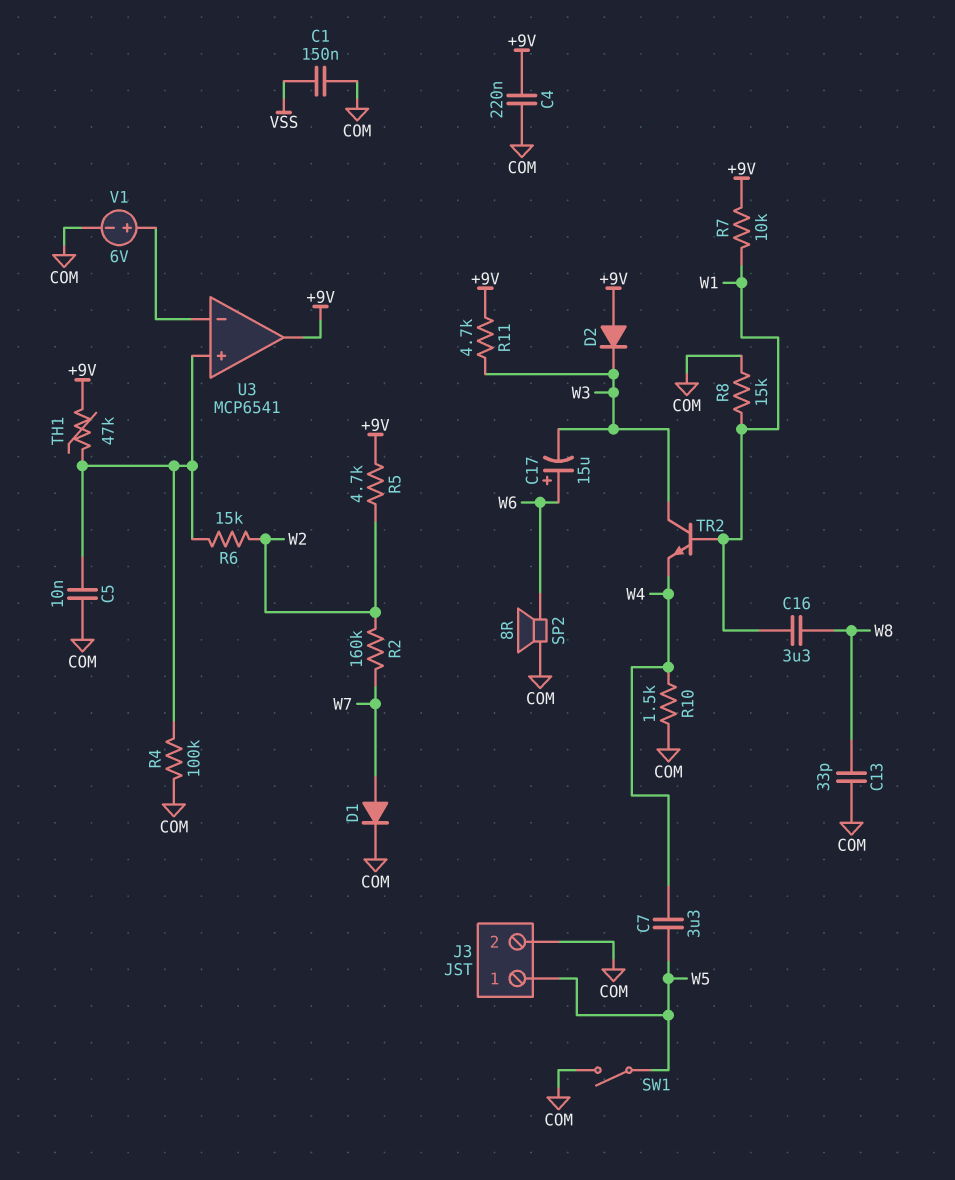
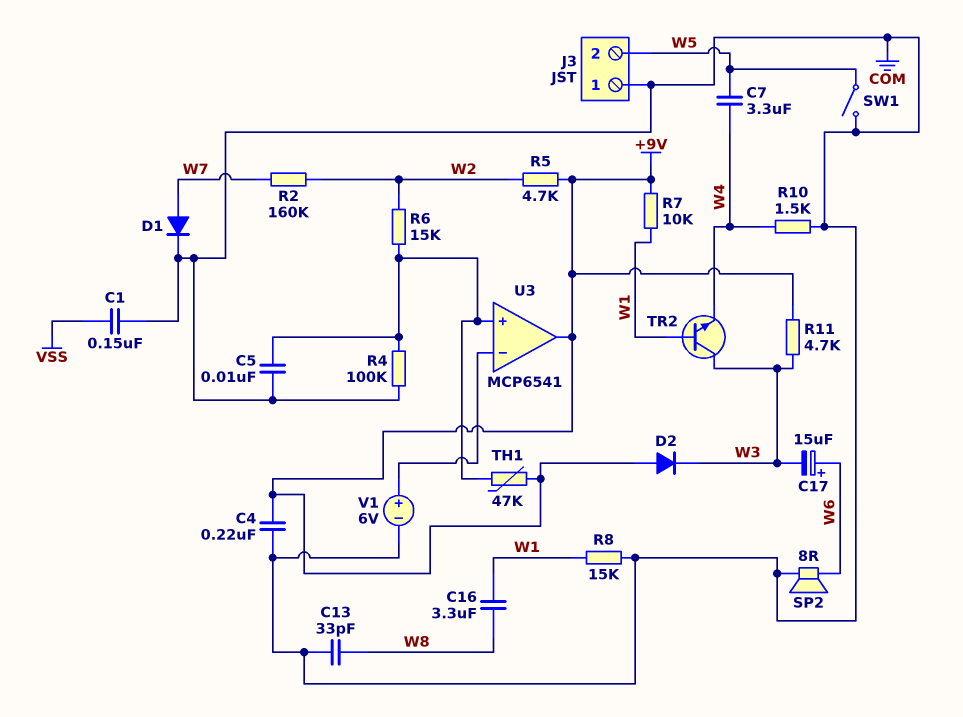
J3 pin 1: W5 -> COM
J3 pin 2: COM -> W5

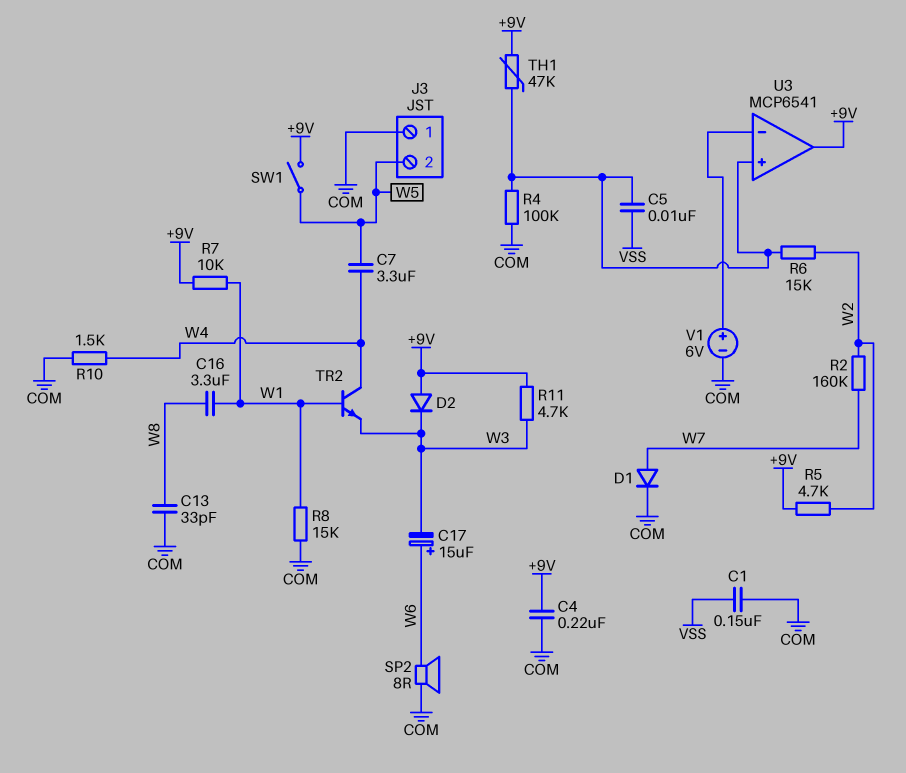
C5: 10nF (COM, U3/in+) -> 10nF (U3/in+, VSS)
SW1: switch (COM, W5) -> switch (+9V, W5)
TR2: NPN (B W1, C W3, E W4) -> NPN (B W1, C W4, E W3)

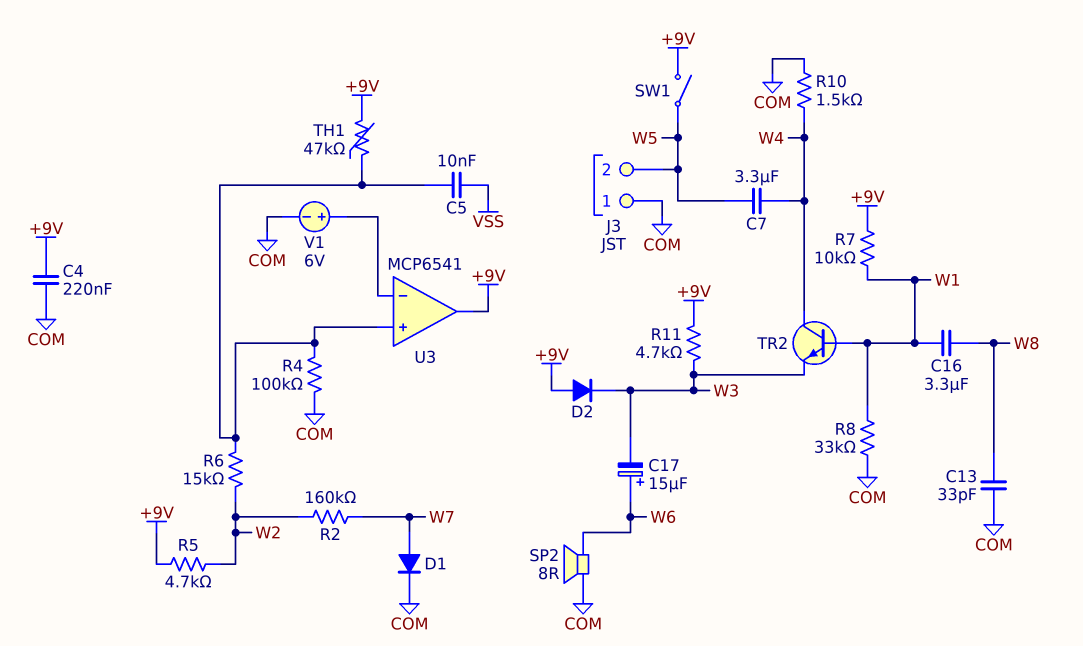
C1: 150nF (COM, VSS) -> none
R8: 15k (COM, W1) -> 33k (COM, W1)

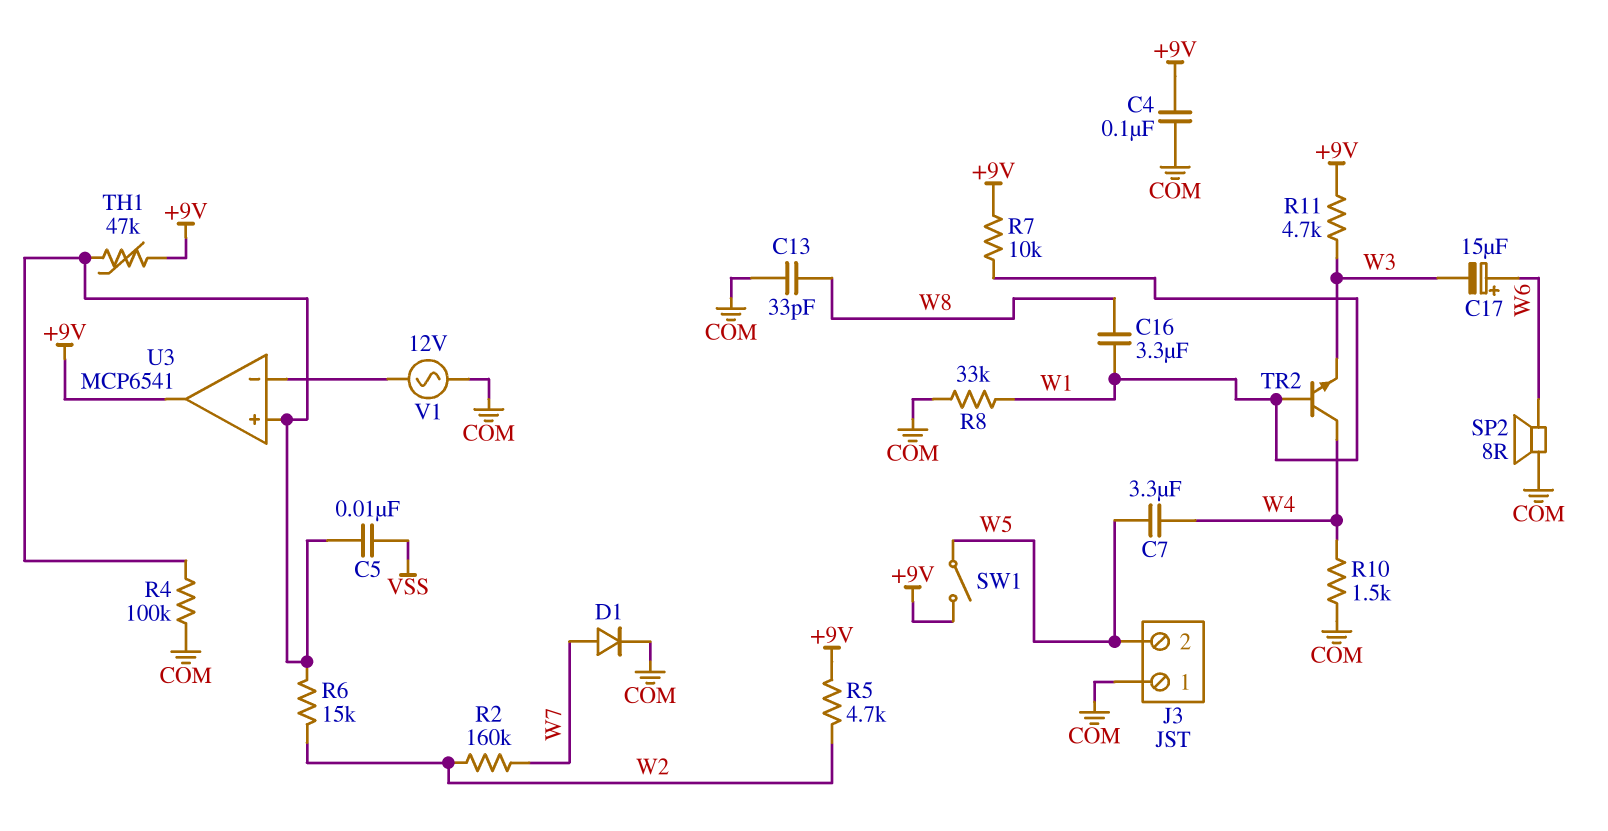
C4: 220nF (+9V, COM) -> 100nF (+9V, COM)
D2: diode (A +9V, K W3) -> none
V1: 6V (plus U3/in-, minus COM) -> AC 12V (COM, U3/in-)

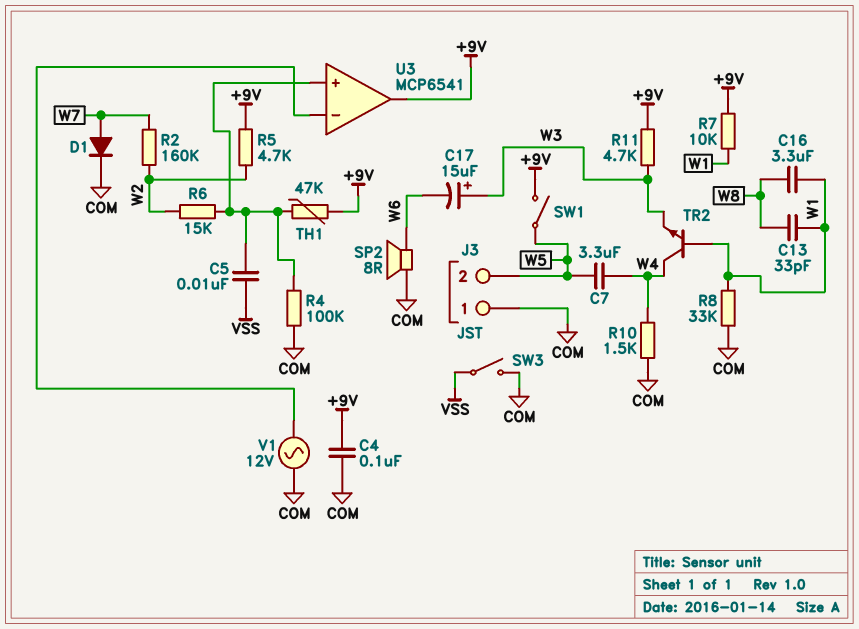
C13: 33pF (COM, W8) -> 33pF (W1, W8)
C17: 15uF (plus W6, minus W3) -> 15uF (plus W3, minus W6)
SW3: none -> switch (COM, VSS)

